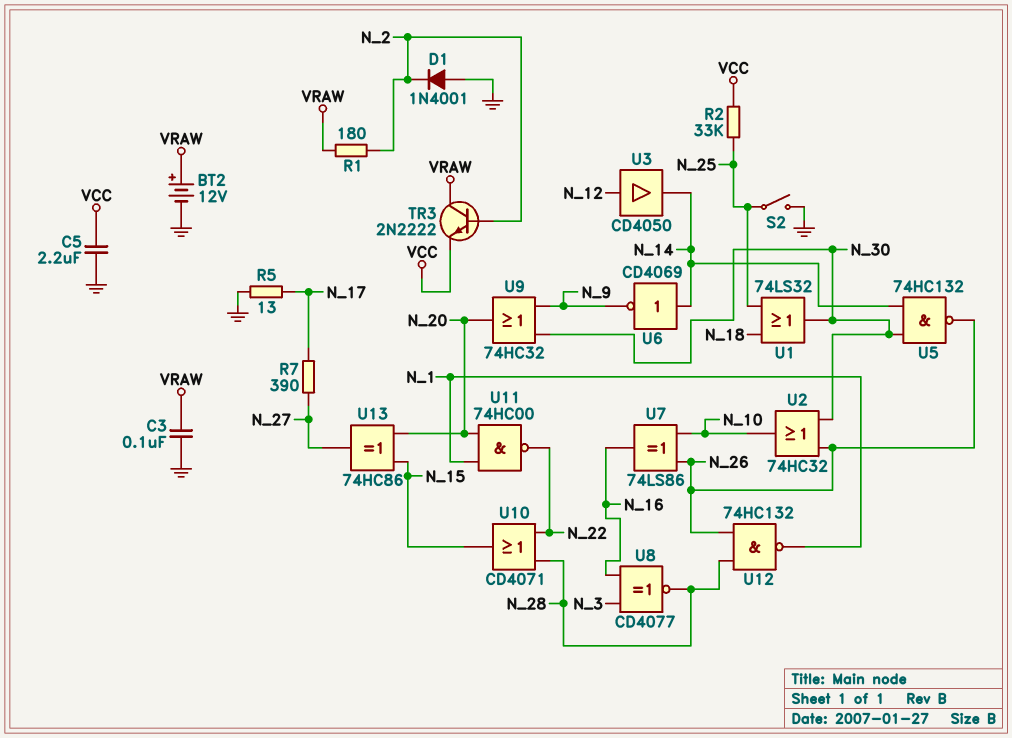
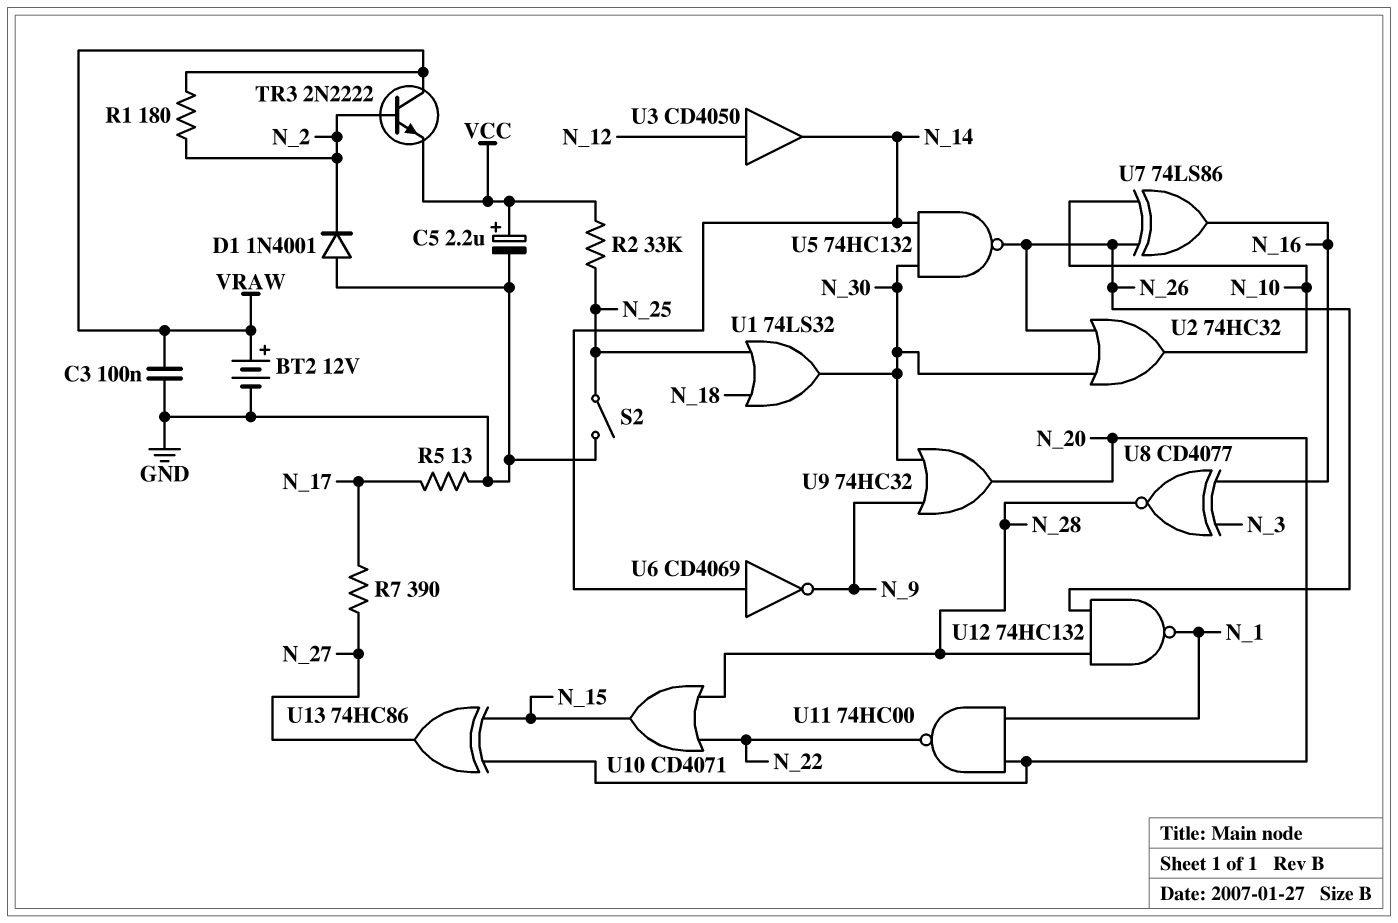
C5: 2.2uF (GND, VCC) -> 2.2uF (plus VCC, minus GND)

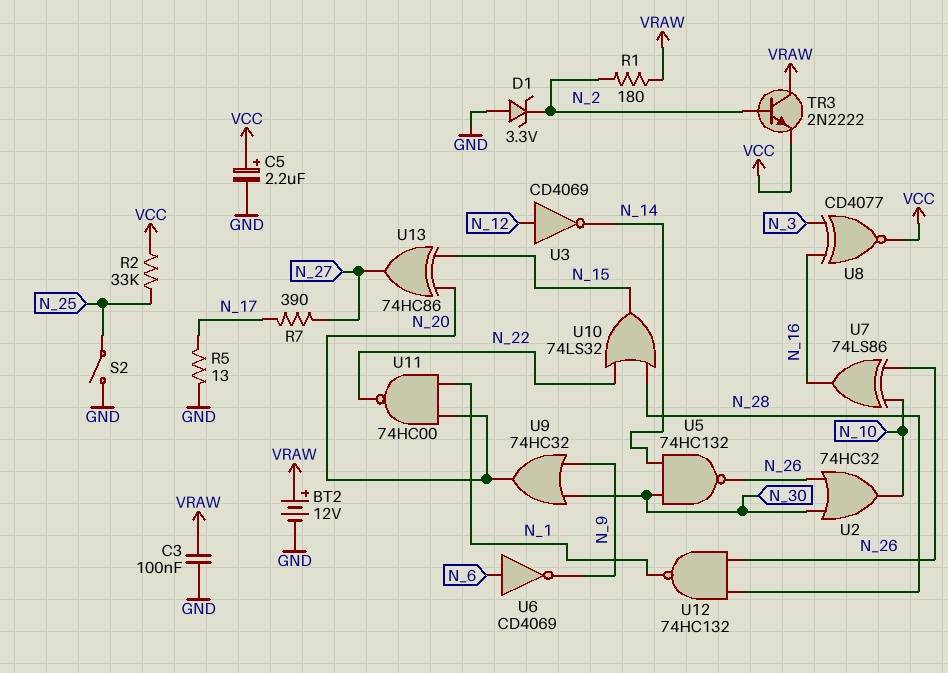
D1: diode 1N4001 (A GND, K N_2) -> zener 3.3V (A GND, K N_2)
U1: OR 74LS32 (in N_18, in N_25, out N_30) -> none
U3: buffer CD4050 (in N_12, out N_14) -> NOT CD4069 (in N_12, out N_14)
U6: NOT CD4069 (in N_14, out N_9) -> NOT CD4069 (in N_6, out N_9)
U8: XNOR CD4077 (in N_3, in N_16, out N_28) -> XNOR CD4077 (in N_3, in N_16, out VCC)
U10: OR CD4071 (in N_22, in N_28, out N_15) -> OR 74LS32 (in N_22, in N_28, out N_15)

